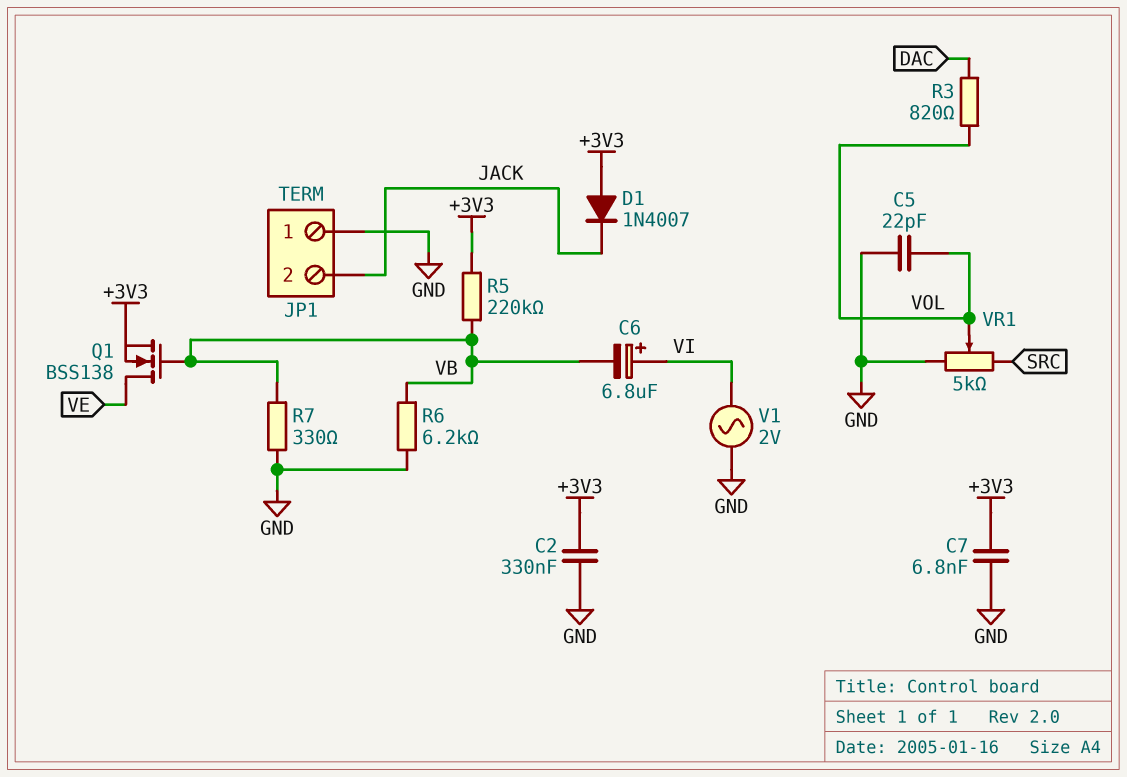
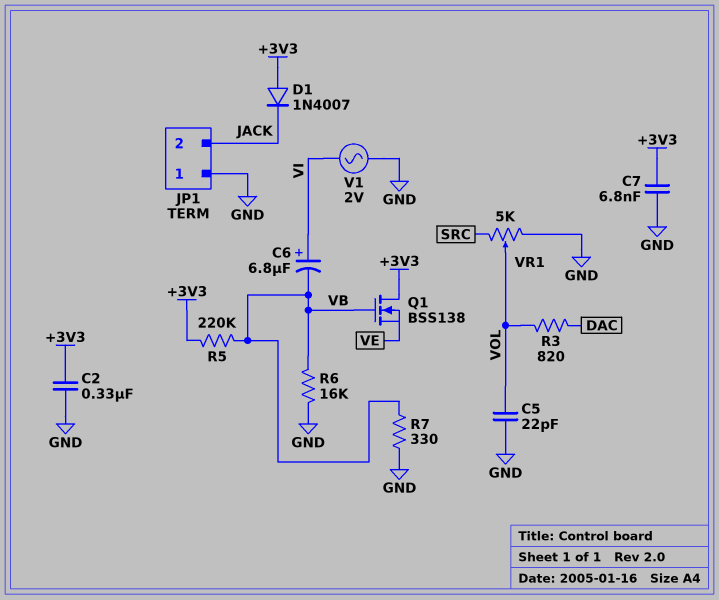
Q1: NMOS BSS138 (G VB, D VE, S +3V3) -> NMOS BSS138 (G VB, D +3V3, S VE)
R6: 6.2k (GND, VB) -> 16k (GND, VB)

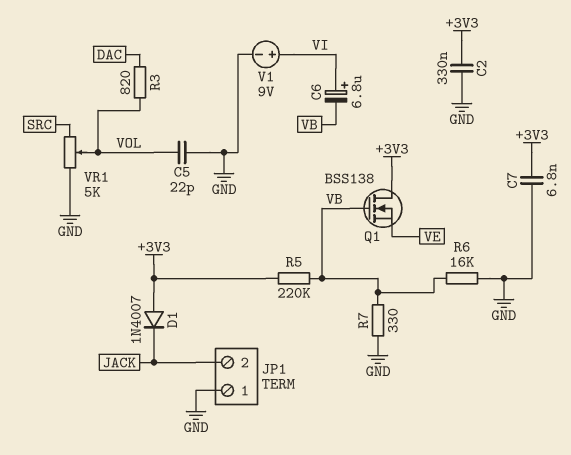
V1: AC 2V (GND, VI) -> 9V (plus VI, minus GND)

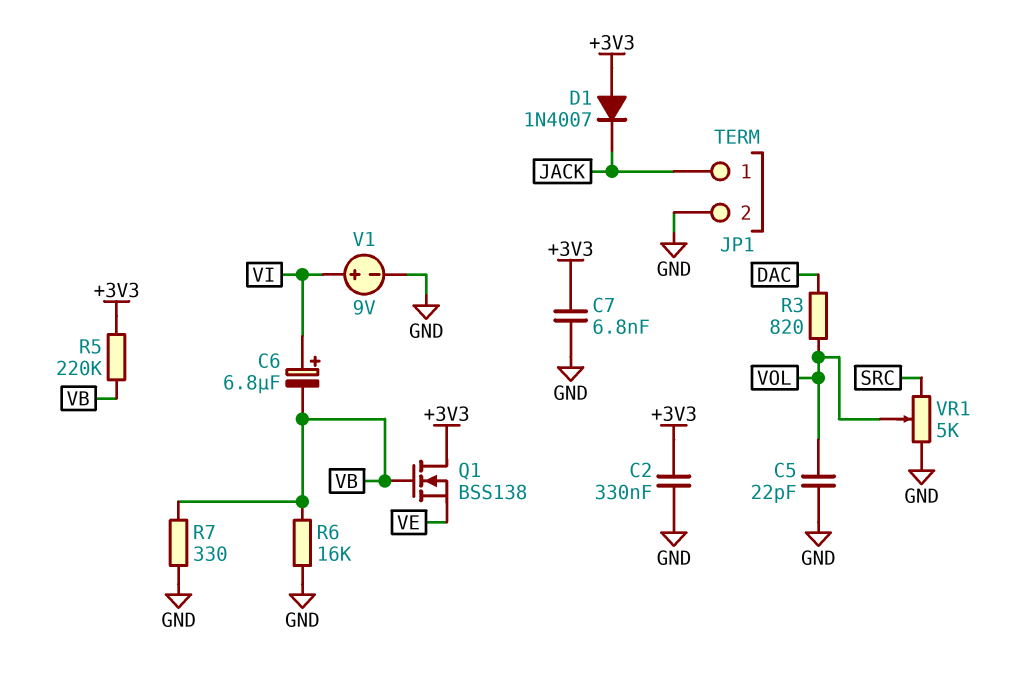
JP1 pin 1: GND -> JACK
JP1 pin 2: JACK -> GND

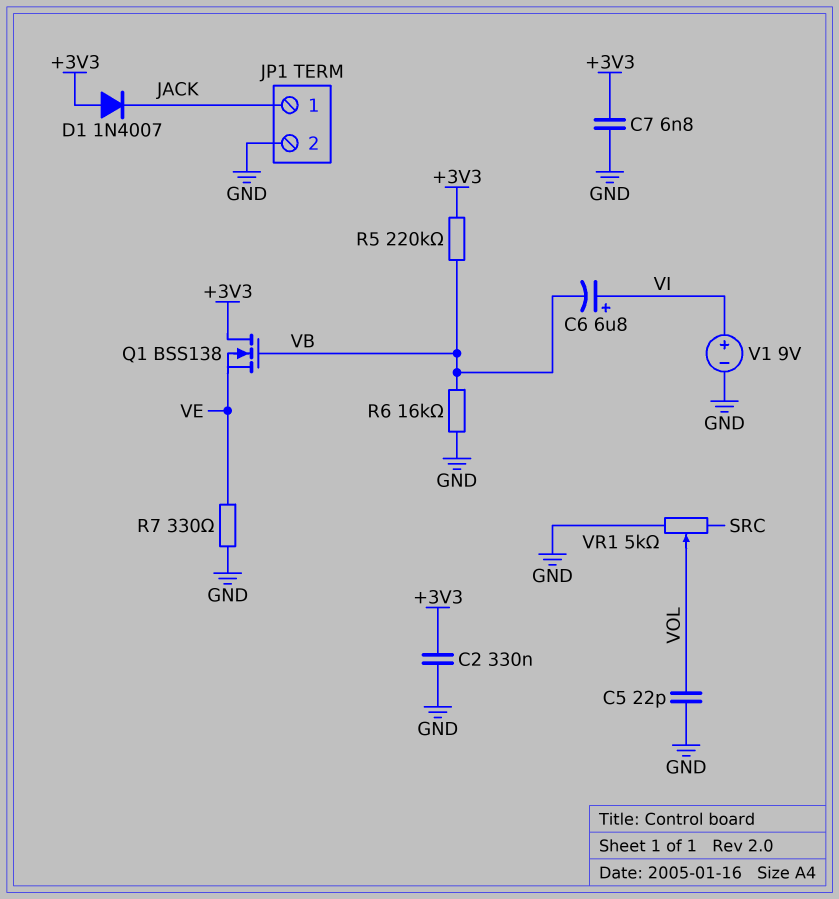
R3: 820 (DAC, VOL) -> none
R7: 330 (GND, VB) -> 330 (GND, VE)

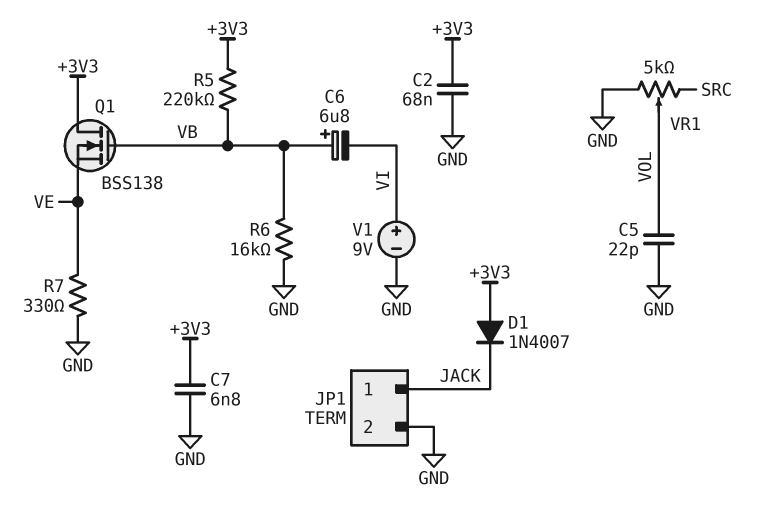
C2: 330nF (+3V3, GND) -> 68nF (+3V3, GND)
C6: 6.8uF (plus VI, minus VB) -> 6.8uF (plus VB, minus VI)

